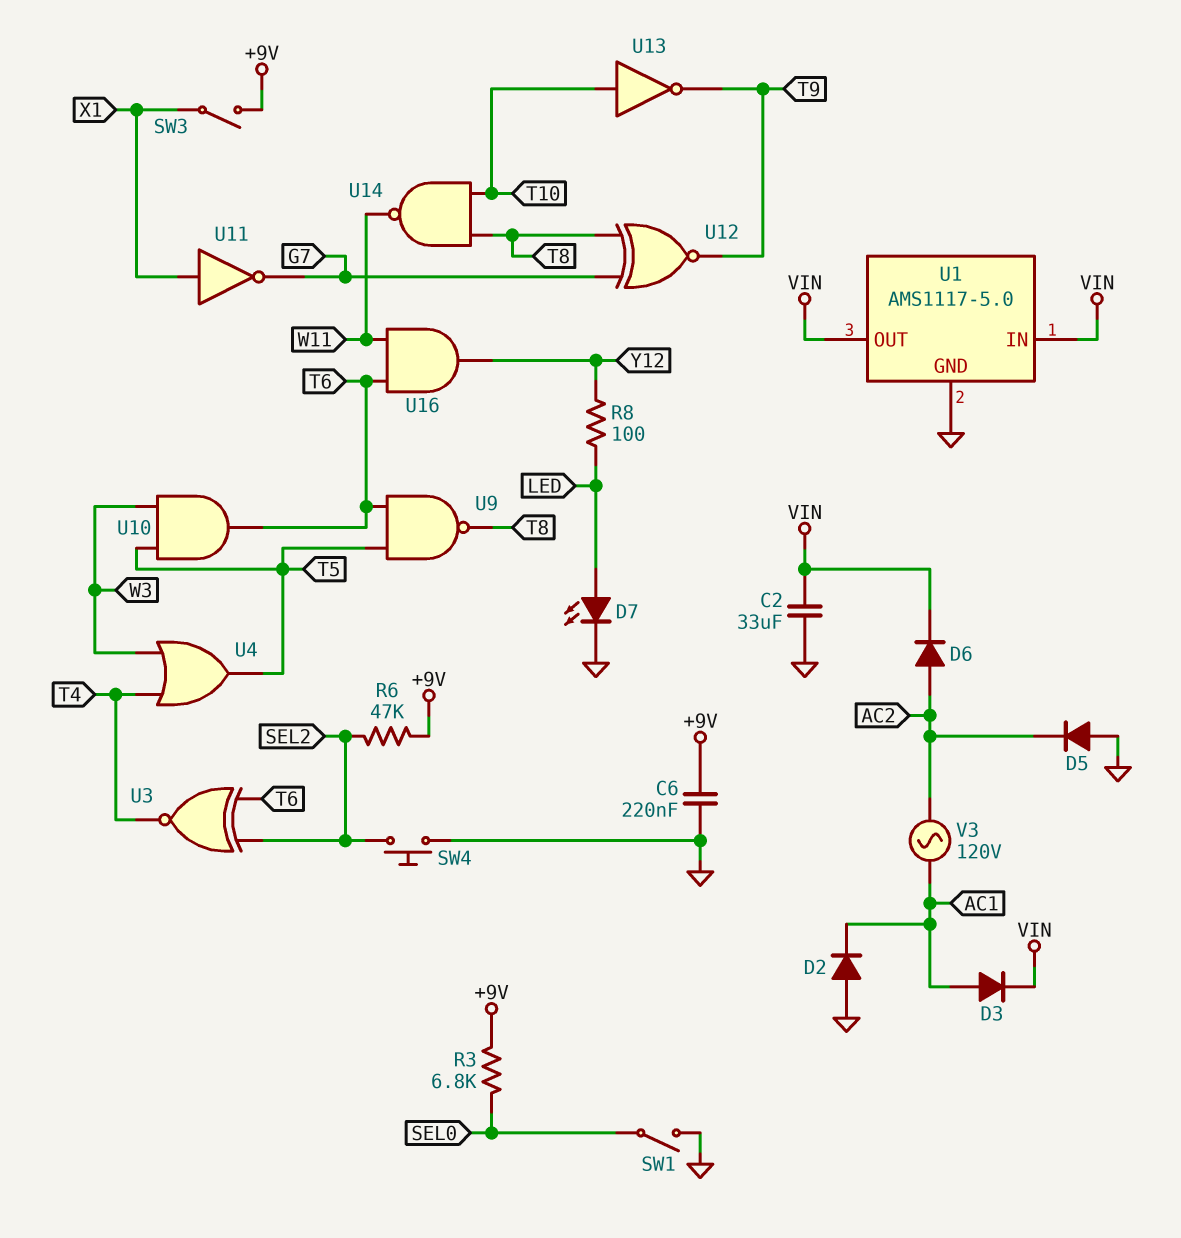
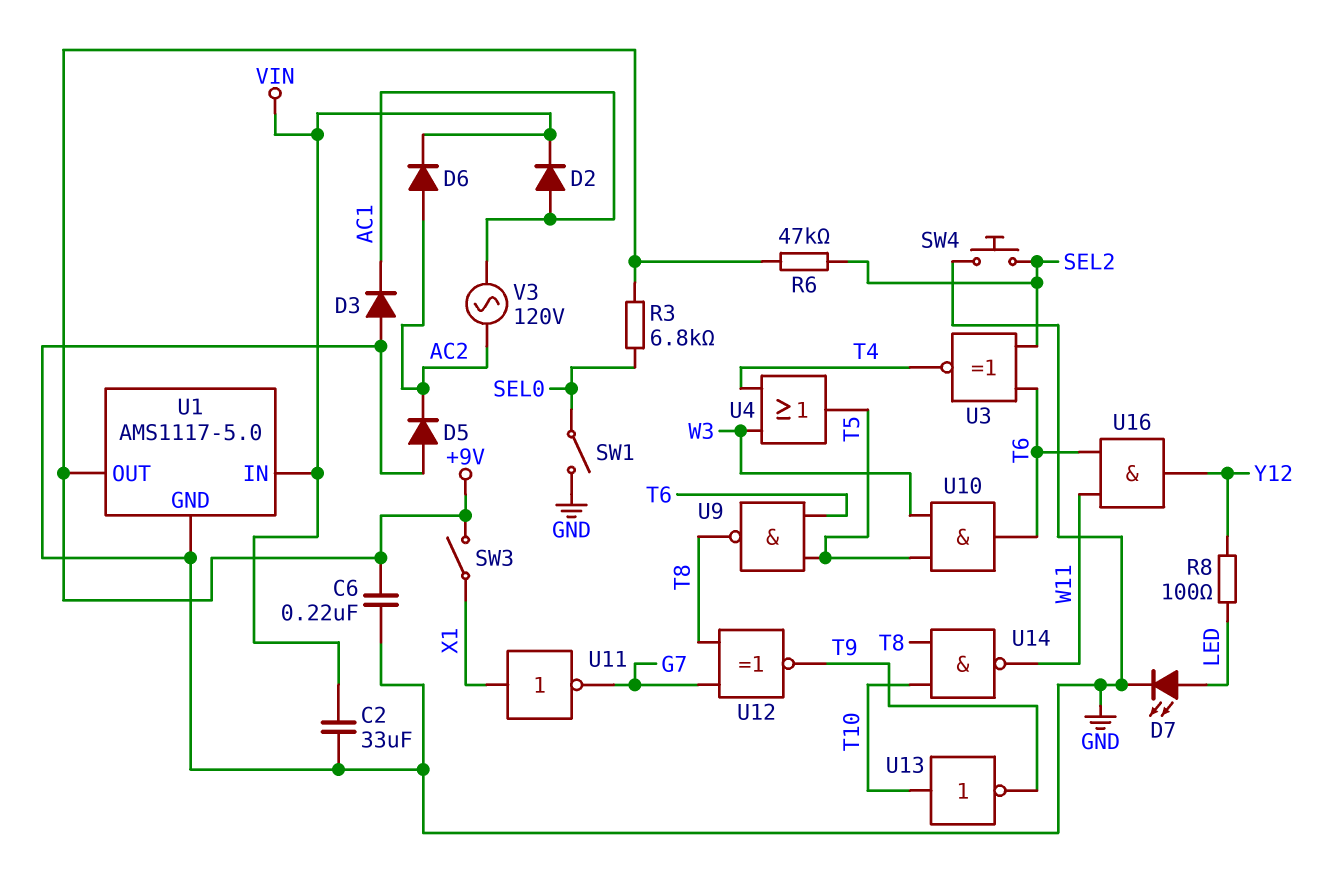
D2: diode (A GND, K AC1) -> diode (A AC1, K VIN)
D3: diode (A AC1, K VIN) -> diode (A GND, K AC1)
U1 pin OUT: VIN -> +9V

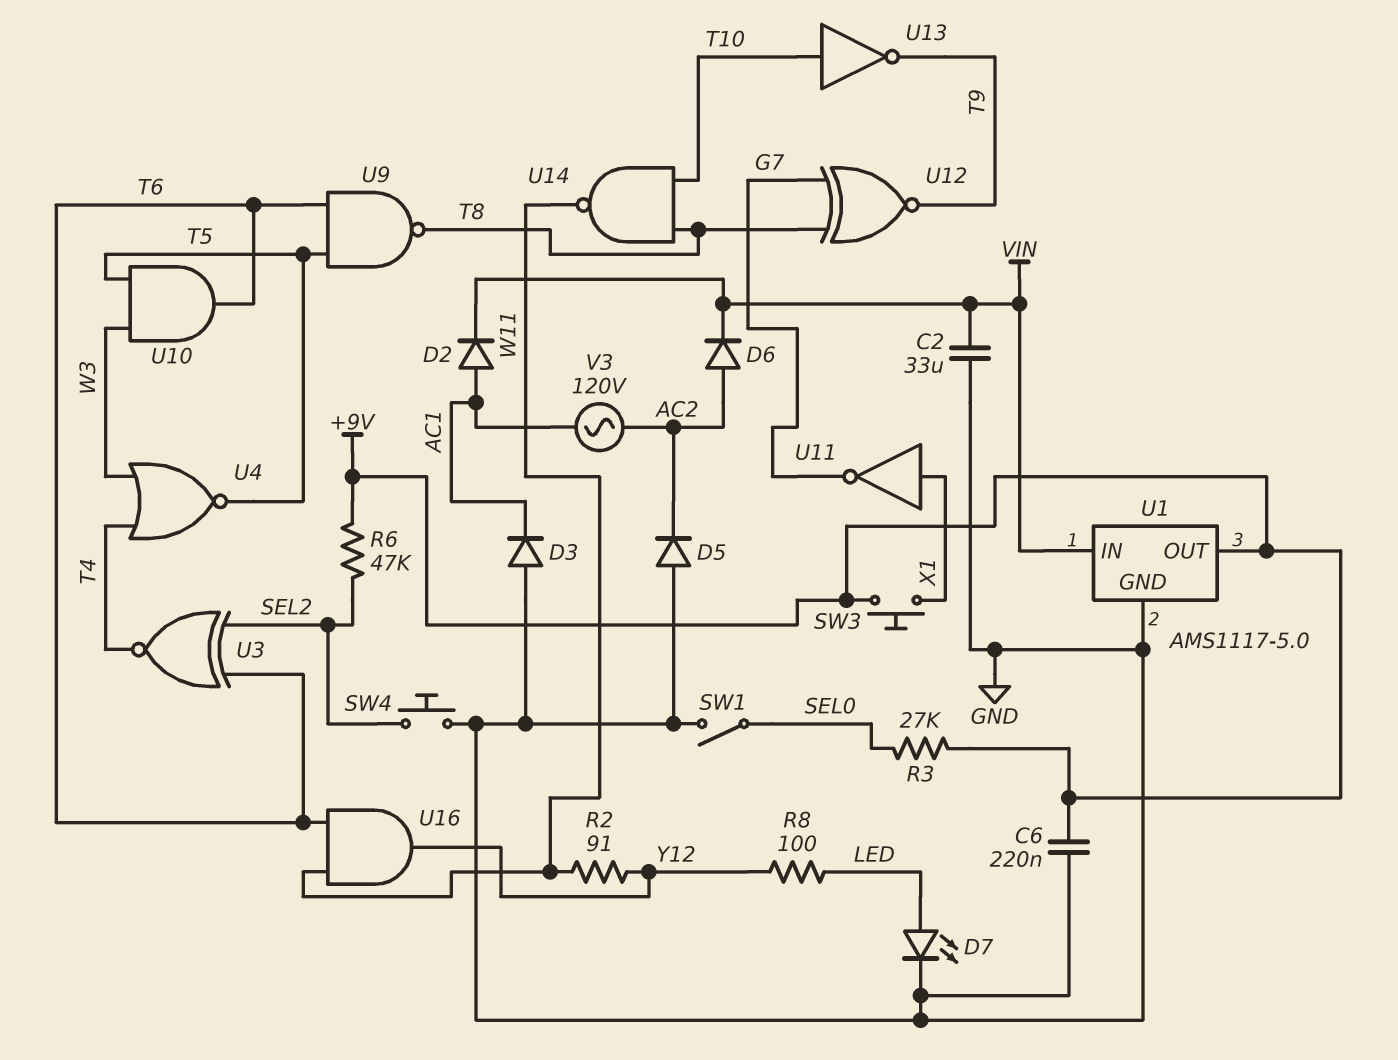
R2: none -> 91 (W11, Y12)
R3: 6.8k (+9V, SEL0) -> 27k (+9V, SEL0)
SW3: switch (+9V, X1) -> button (+9V, X1)
U4: OR (in T4, in W3, out T5) -> NOR (in T4, in W3, out T5)

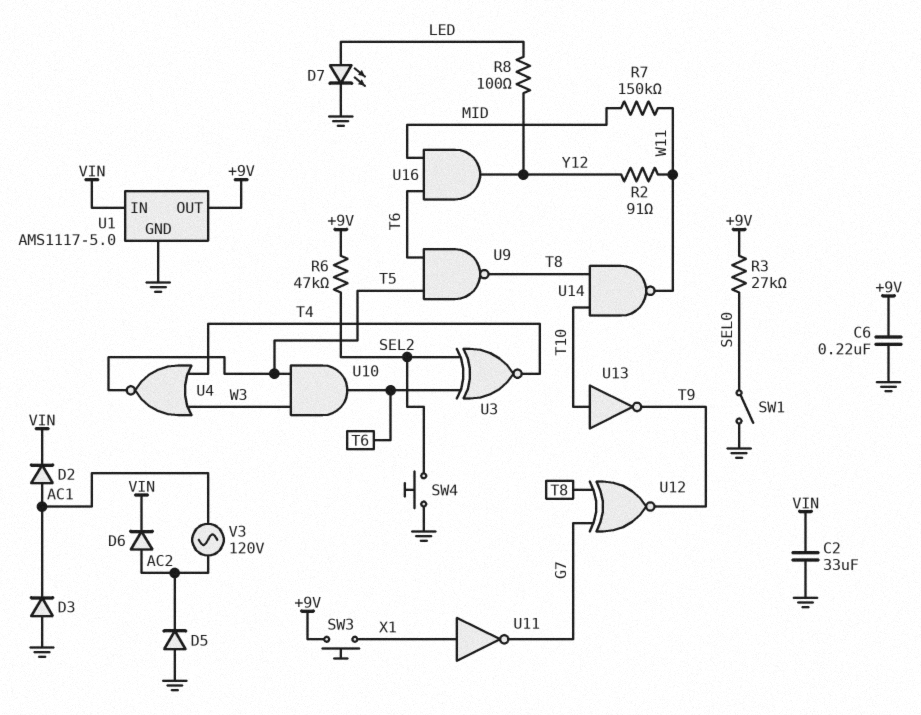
R7: none -> 150k (MID, W11)
U16: AND (in T6, in W11, out Y12) -> AND (in MID, in T6, out Y12)

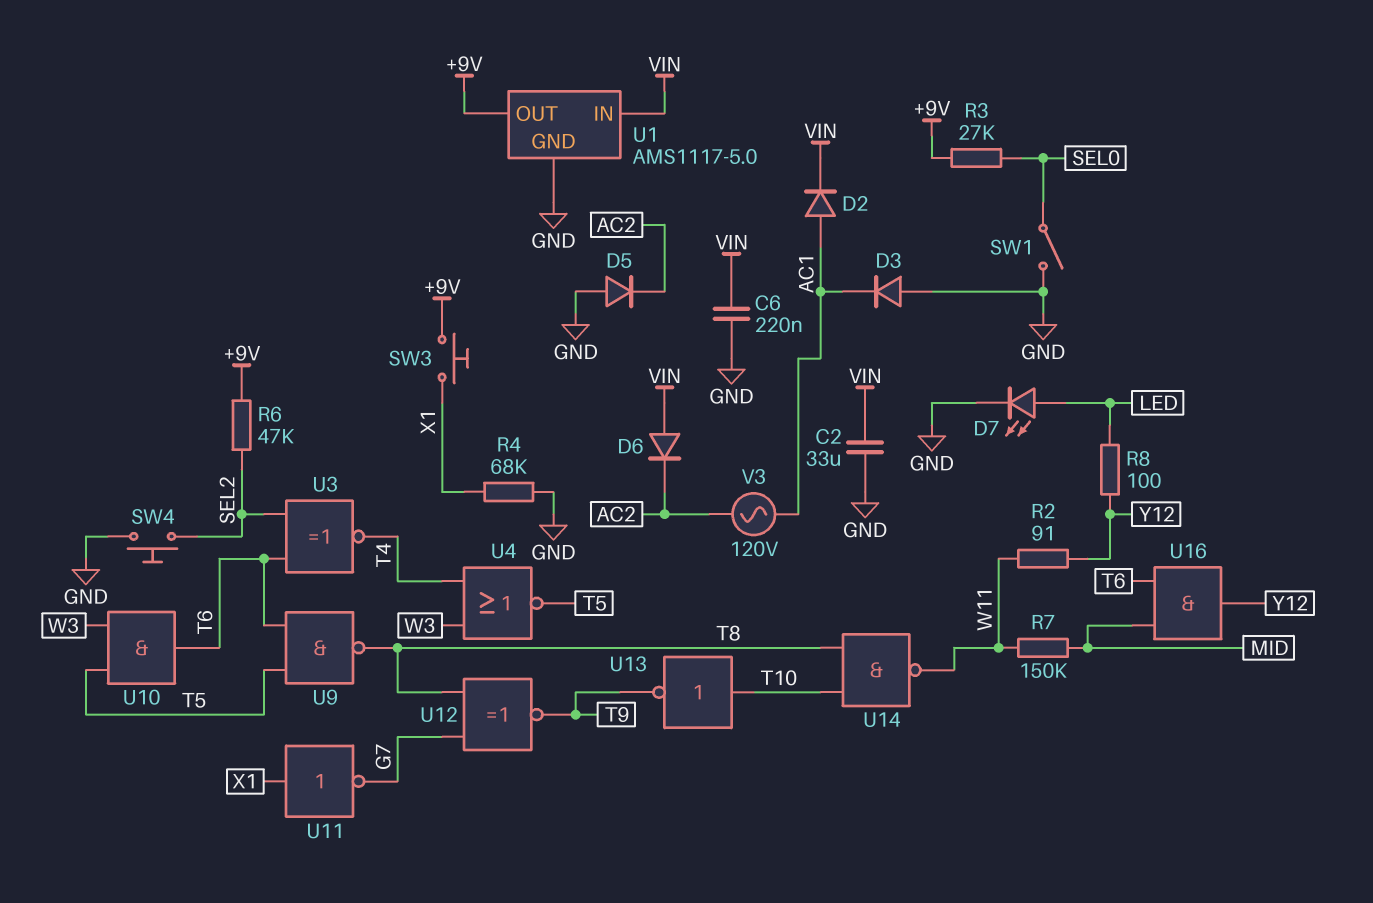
C6: 220nF (+9V, GND) -> 220nF (GND, VIN)
D6: diode (A AC2, K VIN) -> diode (A VIN, K AC2)
R4: none -> 68k (GND, X1)

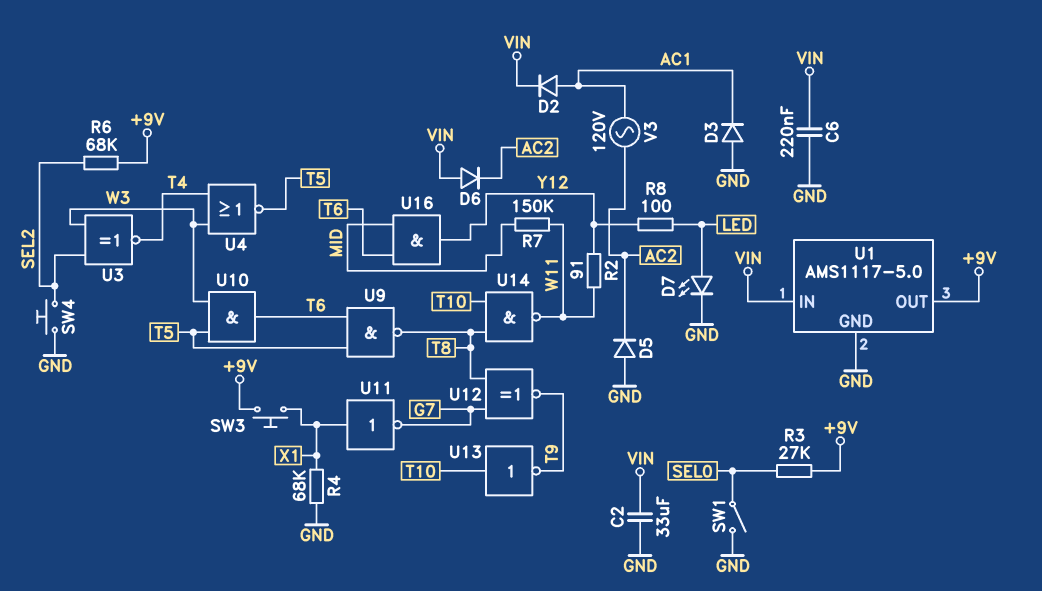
R6: 47k (+9V, SEL2) -> 68k (+9V, SEL2)
U3: XNOR (in SEL2, in T6, out T4) -> XNOR (in SEL2, in W3, out T4)

